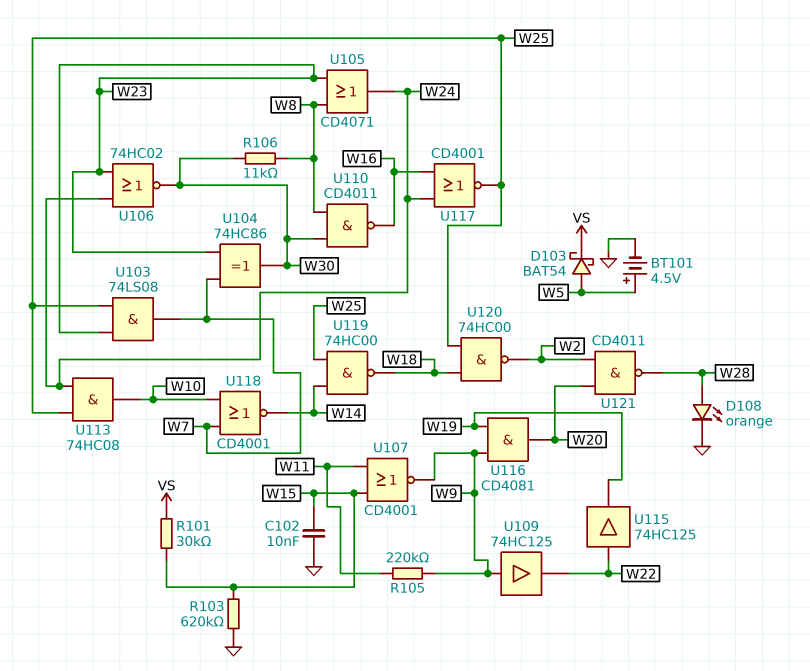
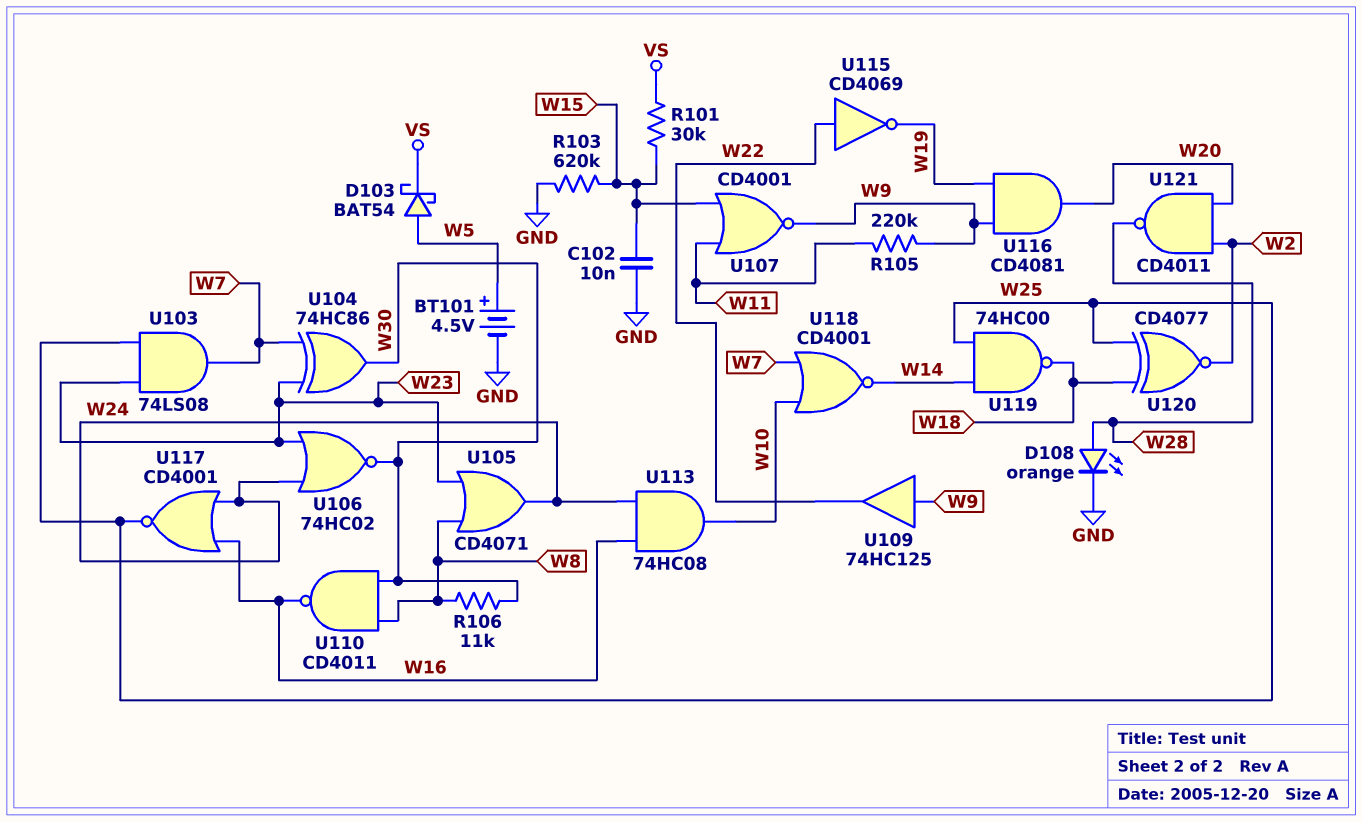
U113: AND 74HC08 (in W24, in W25, out W10) -> AND 74HC08 (in W16, in W24, out W10)
U115: buffer 74HC125 (in W22, out W19) -> NOT CD4069 (in W22, out W19)
U120: NAND 74HC00 (in W18, in W25, out W2) -> XNOR CD4077 (in W18, in W25, out W2)

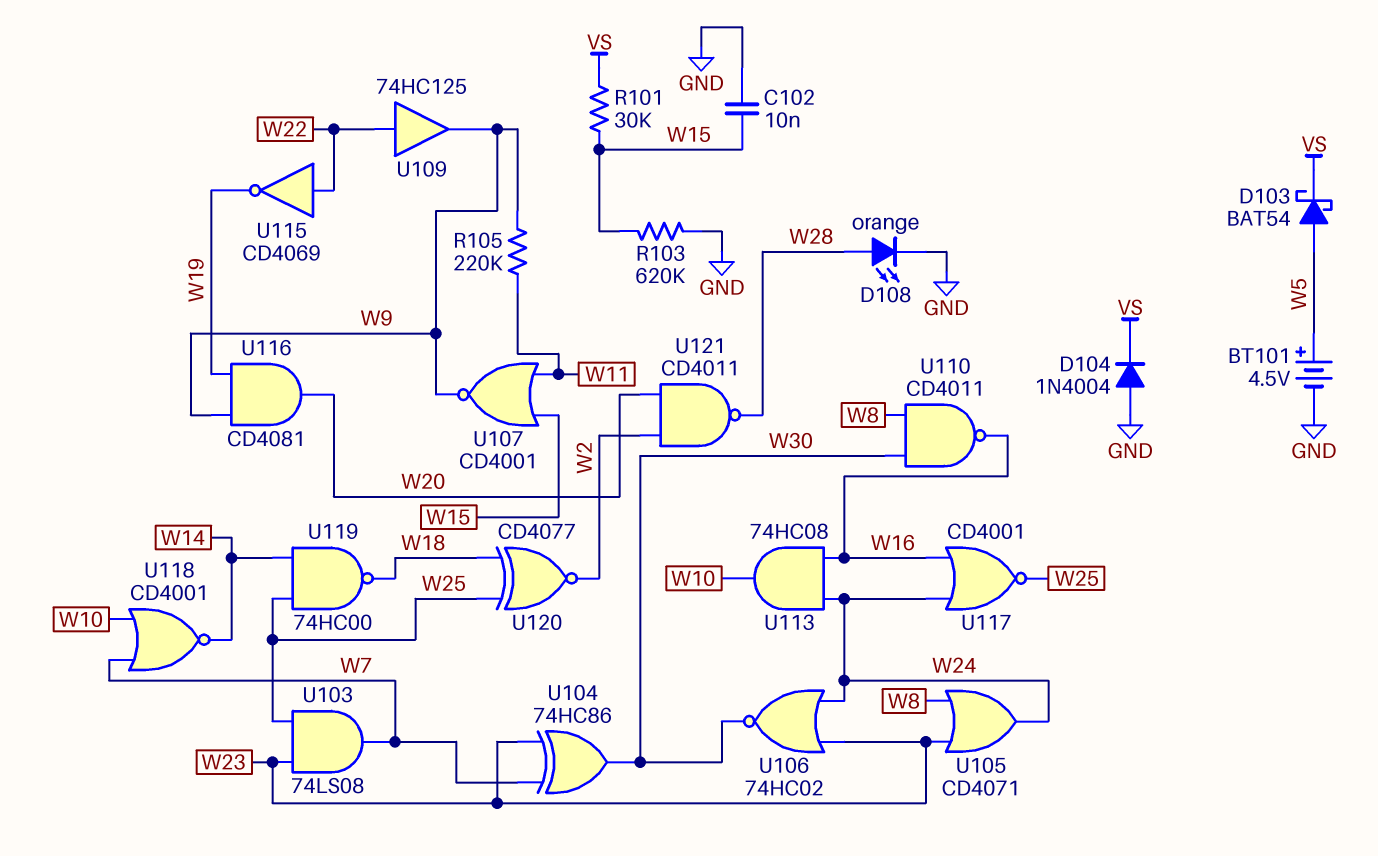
D104: none -> diode 1N4004 (A GND, K VS)
R106: 11k (W8, W30) -> none
U109: buffer 74HC125 (in W9, out W22) -> buffer 74HC125 (in W22, out W9)

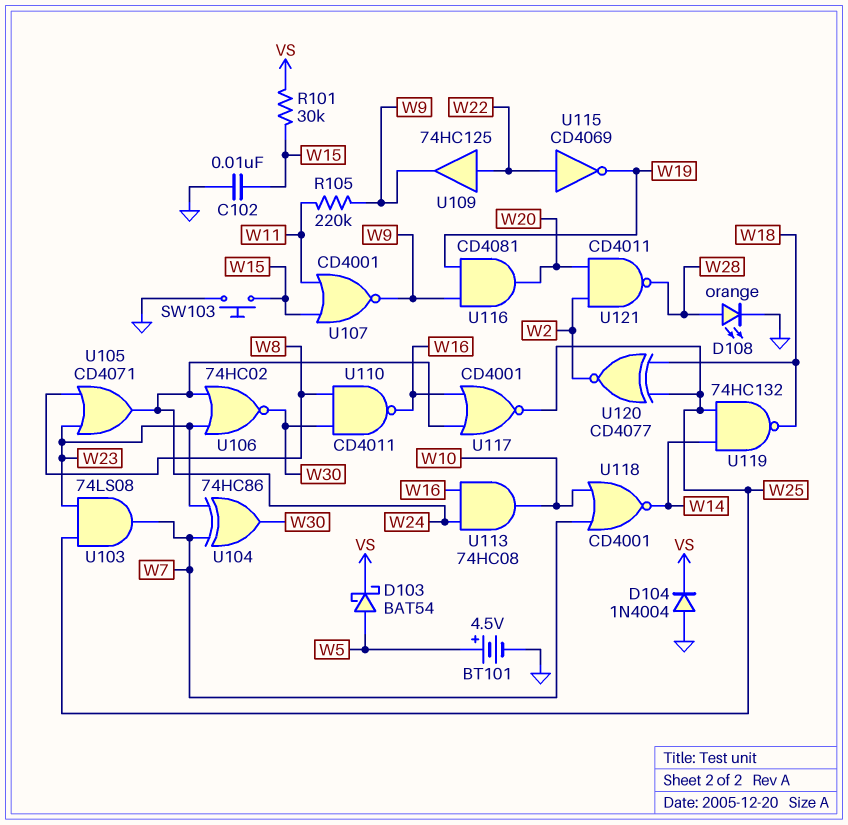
R103: 620k (GND, W15) -> none
SW103: none -> button (GND, W15)
U119: NAND 74HC00 (in W14, in W25, out W18) -> NAND 74HC132 (in W14, in W25, out W18)

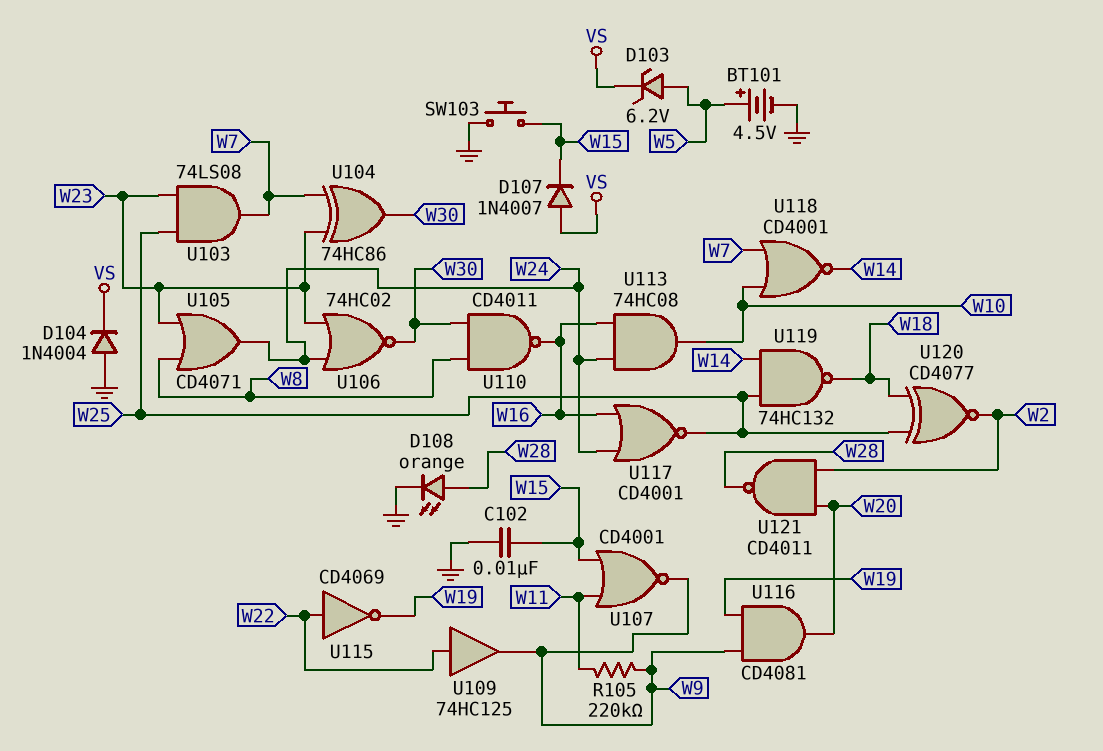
D103: schottky BAT54 (A W5, K VS) -> zener 6.2V (A W5, K VS)
D107: none -> diode 1N4007 (A VS, K W15)
R101: 30k (VS, W15) -> none

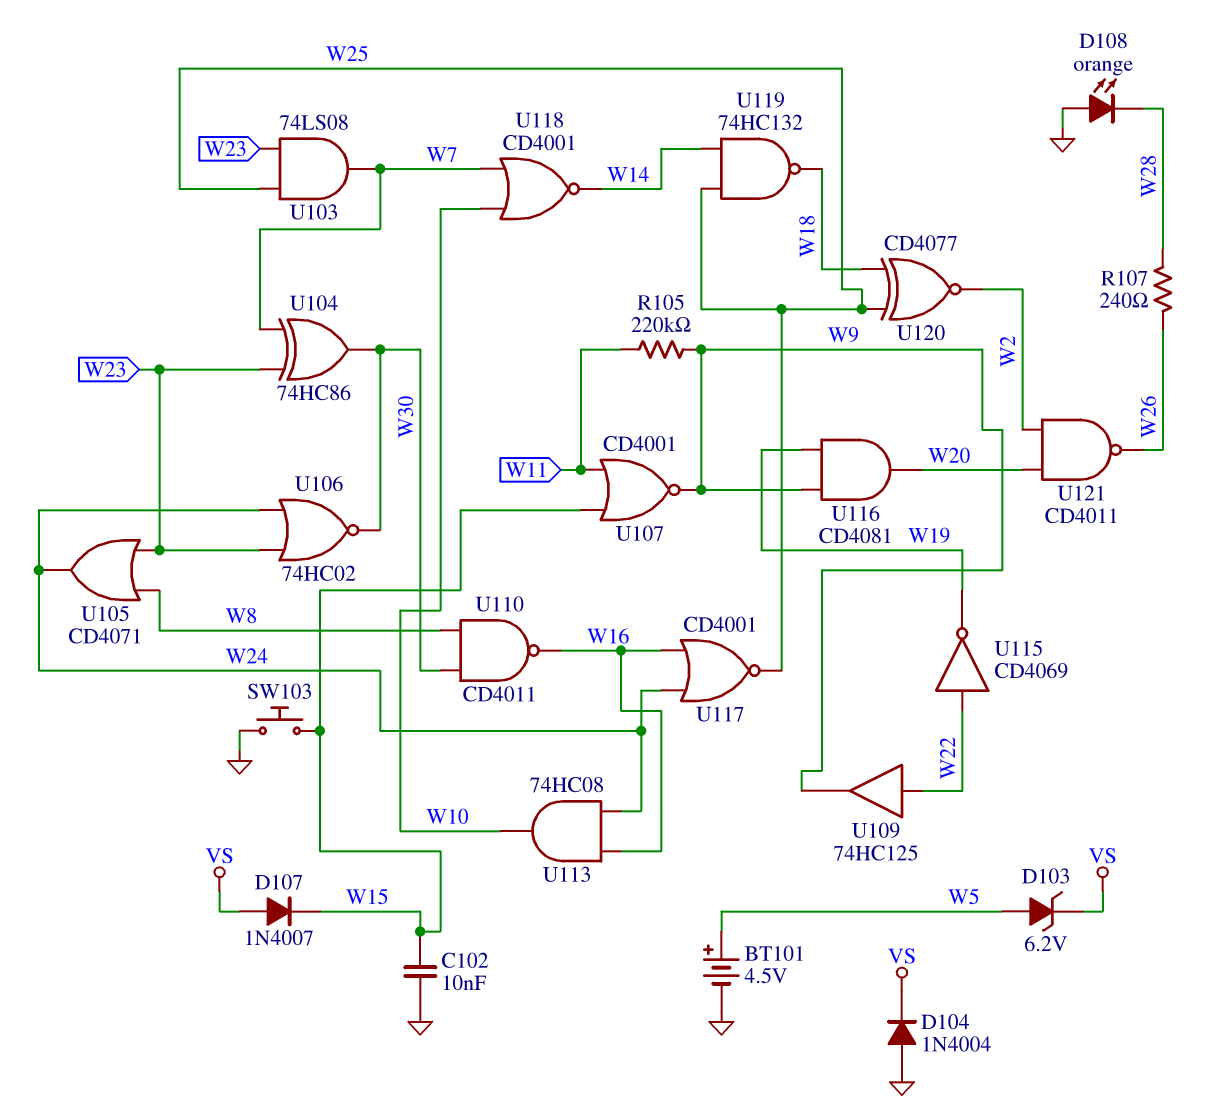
D108: LED orange (A W28, K GND) -> LED orange (A GND, K W28)
R107: none -> 240 (W26, W28)
U121: NAND CD4011 (in W2, in W20, out W28) -> NAND CD4011 (in W2, in W20, out W26)

